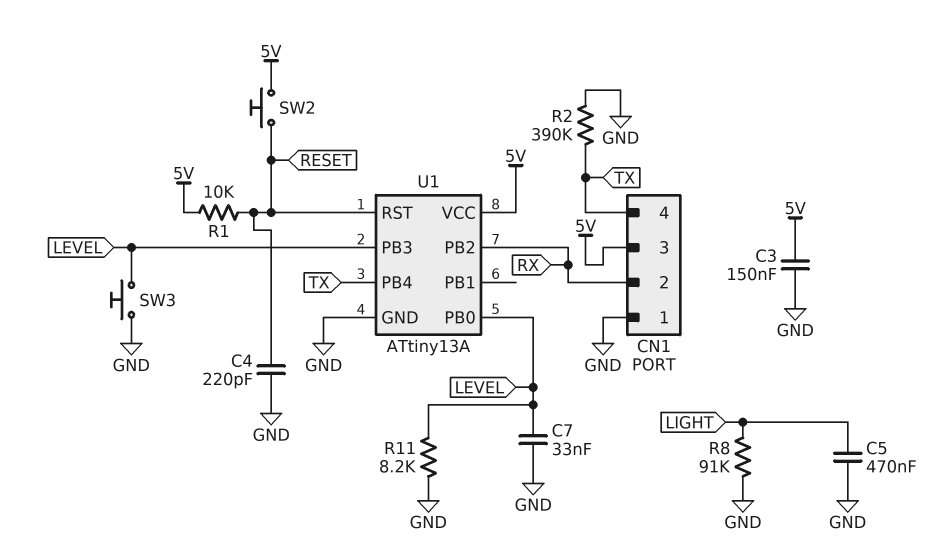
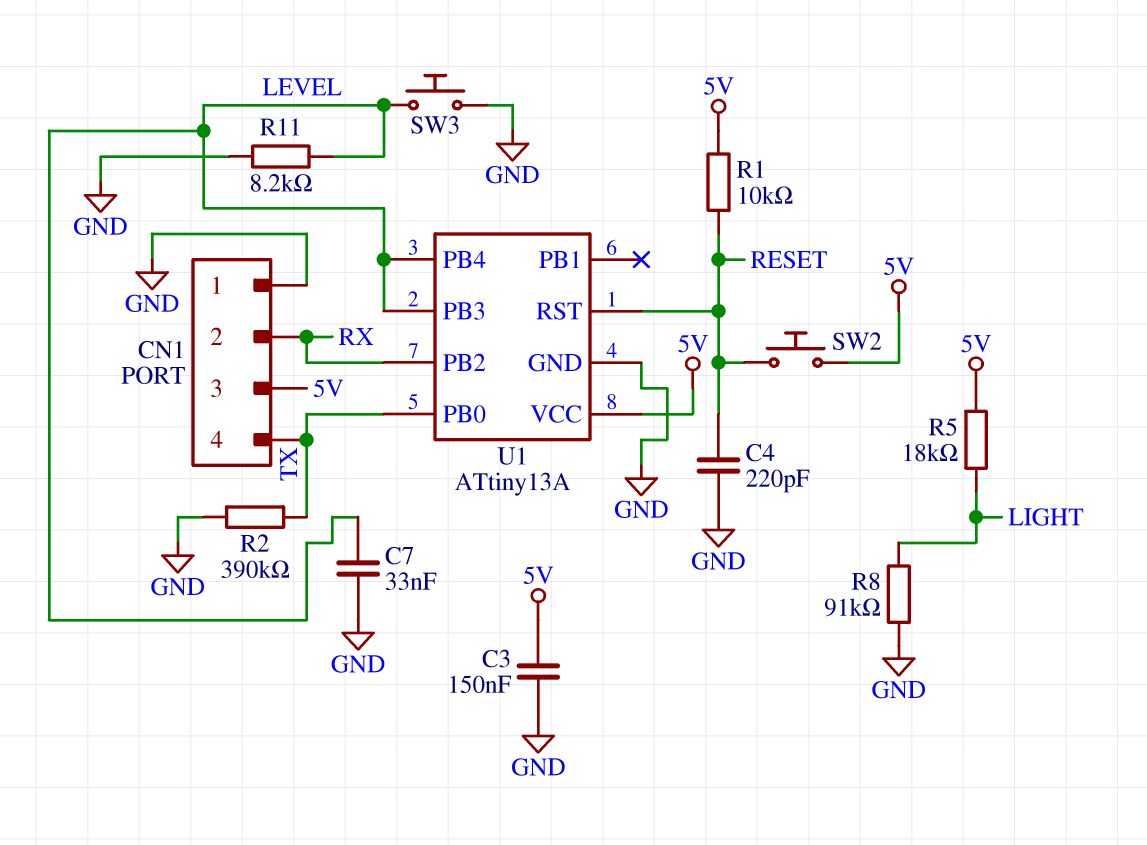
C5: 470nF (GND, LIGHT) -> none
R5: none -> 18k (5V, LIGHT)
U1 pin PB0: LEVEL -> TX
U1 pin PB4: TX -> LEVEL

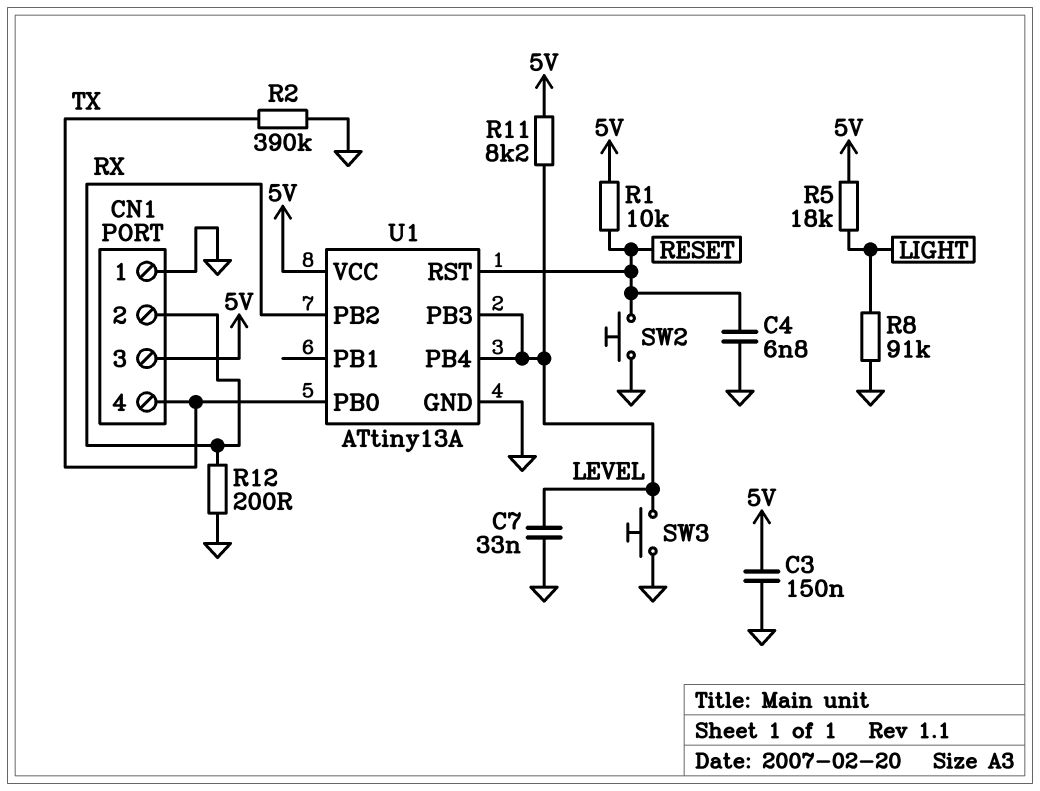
C4: 220pF (GND, RESET) -> 6.8nF (GND, RESET)
R11: 8.2k (GND, LEVEL) -> 8.2k (5V, LEVEL)
R12: none -> 200 (GND, RX)
SW2: button (5V, RESET) -> button (GND, RESET)

